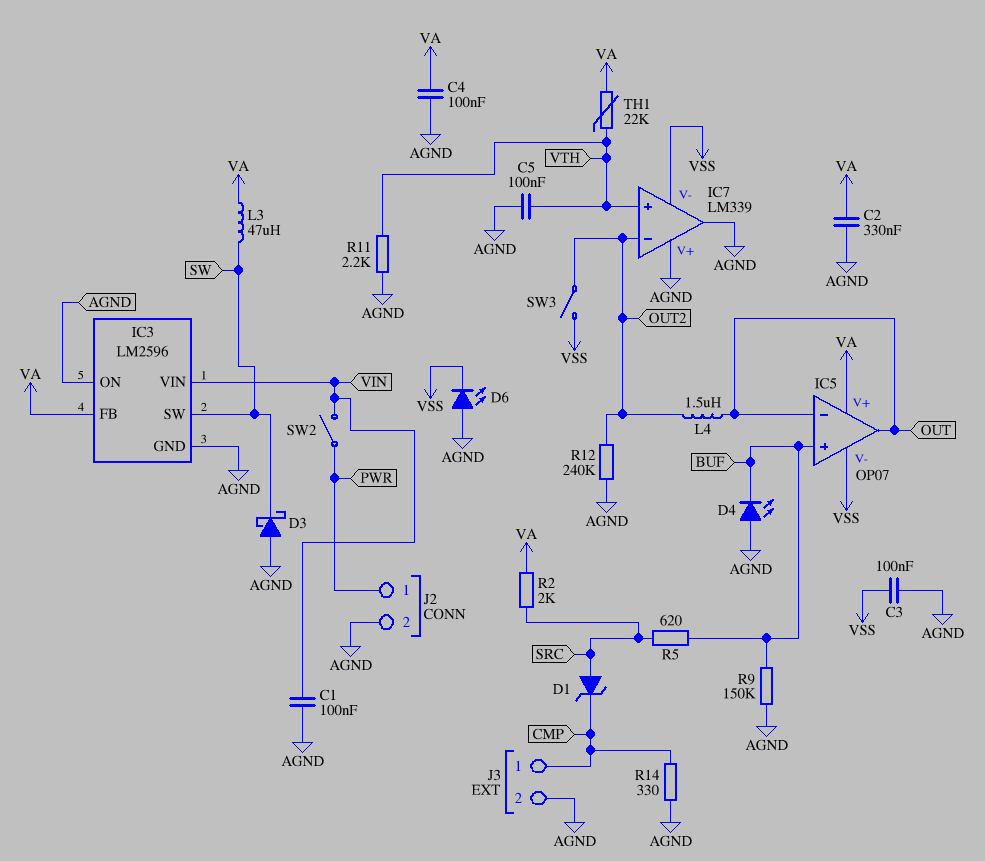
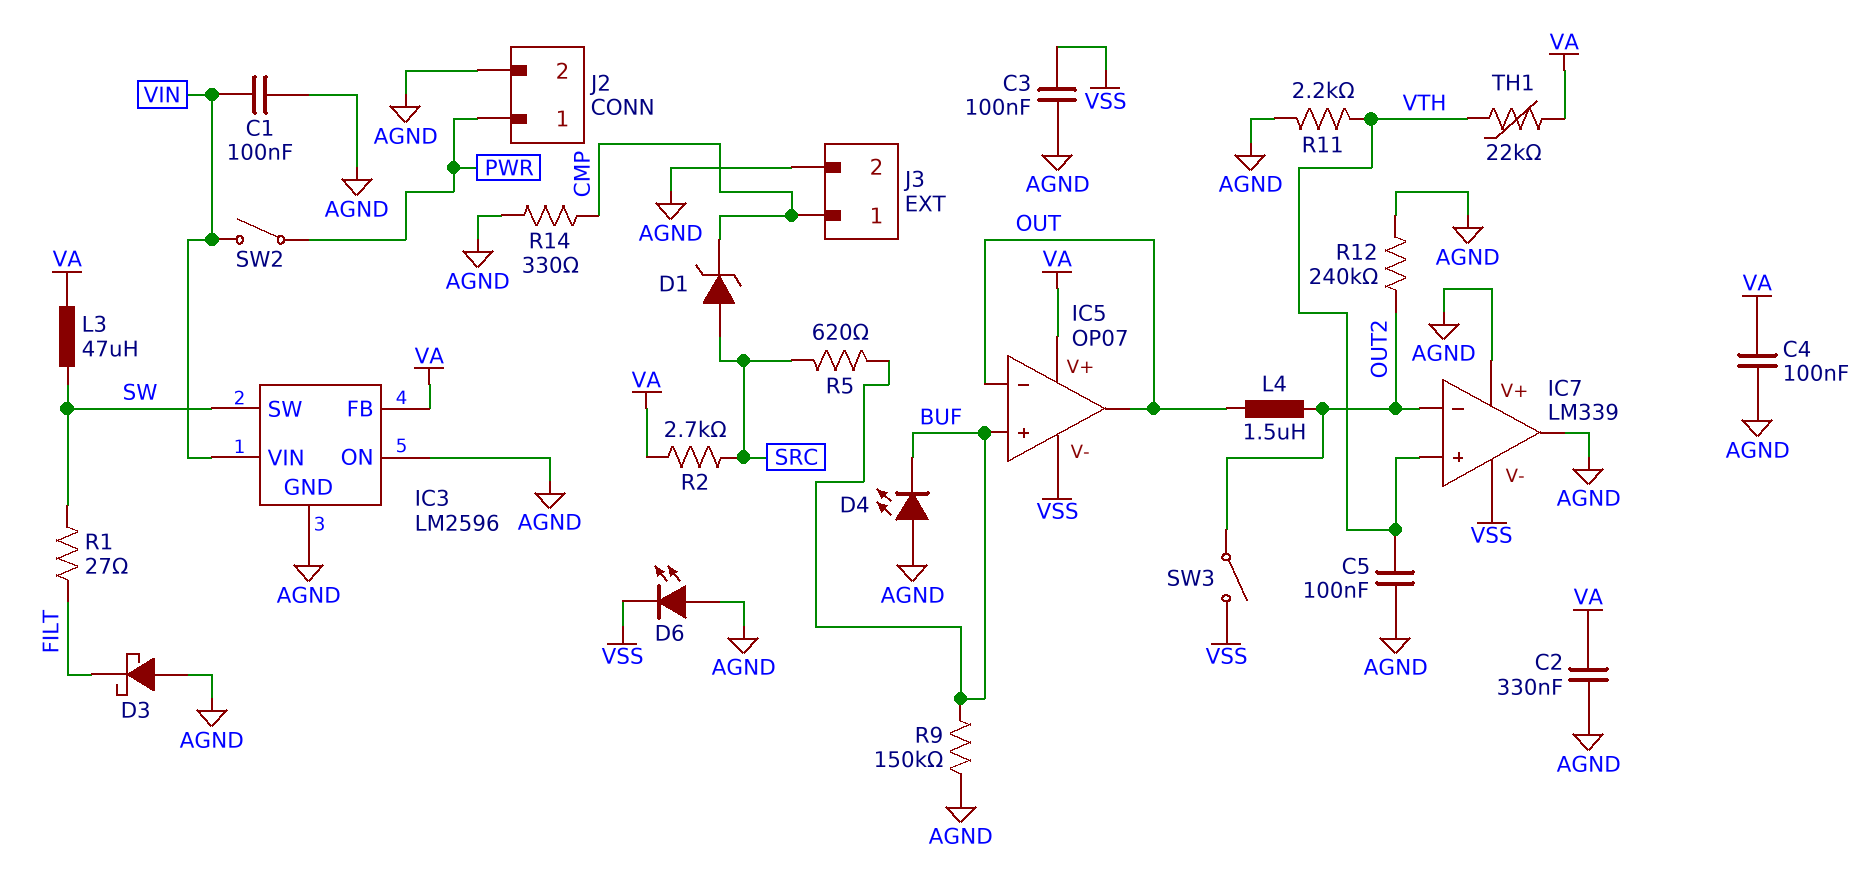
D3: schottky (A AGND, K SW) -> schottky (A AGND, K FILT)
R1: none -> 27 (FILT, SW)
R2: 2k (SRC, VA) -> 2.7k (SRC, VA)

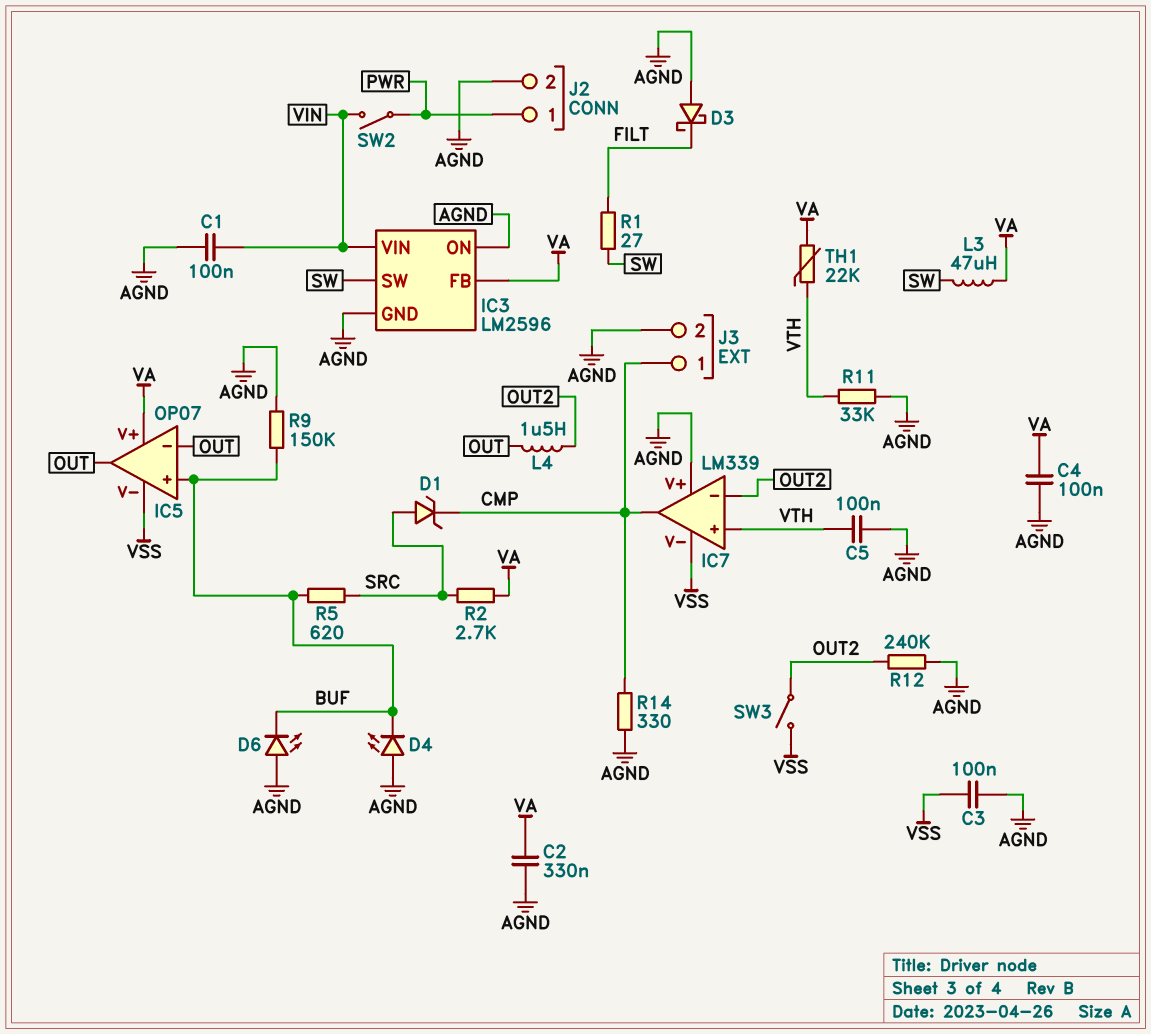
D6: LED (A AGND, K VSS) -> LED (A AGND, K BUF)
IC7 pin out: AGND -> CMP
R11: 2.2k (AGND, VTH) -> 33k (AGND, VTH)

